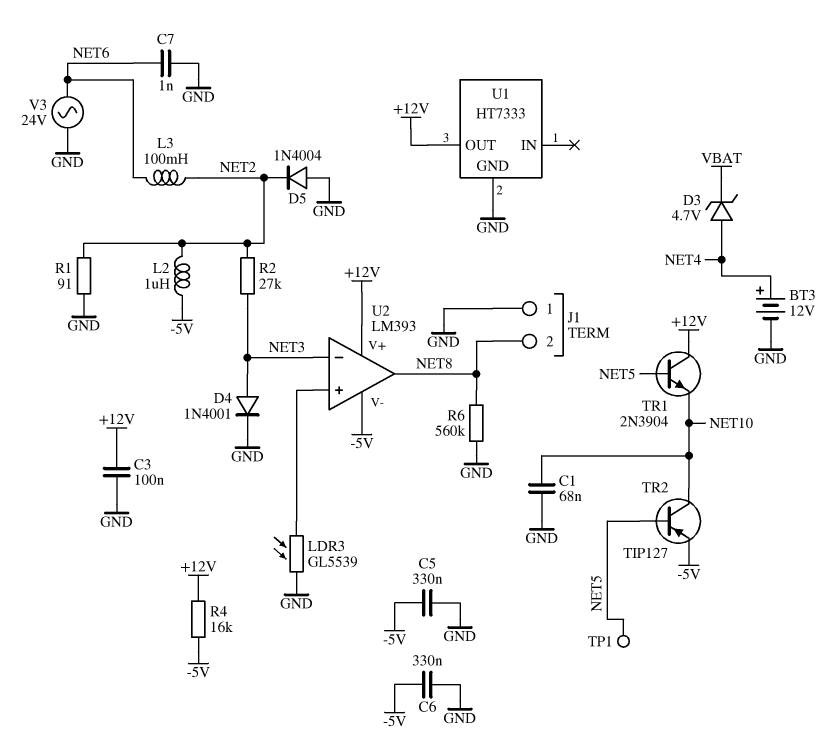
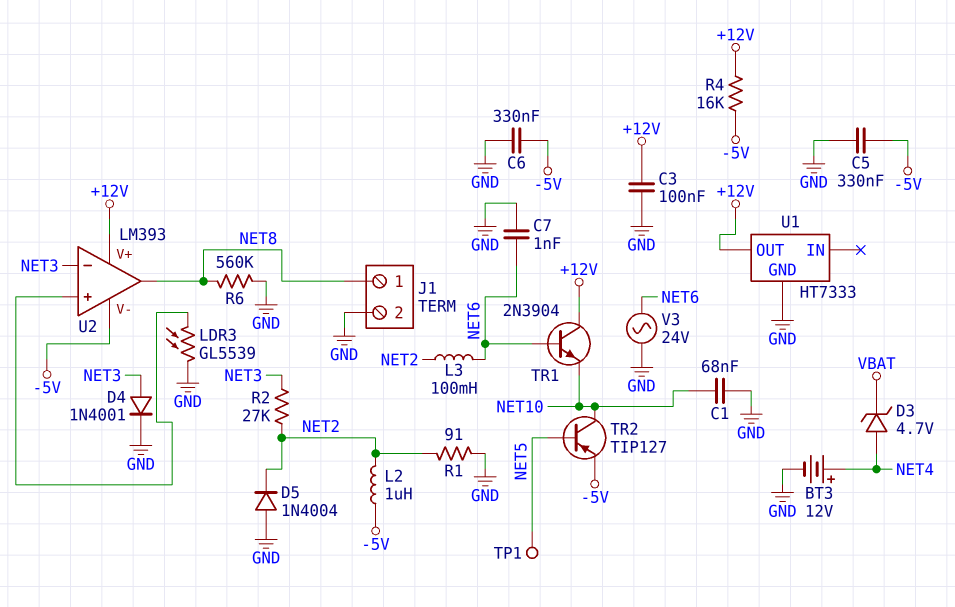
J1 pin 1: GND -> NET8
J1 pin 2: NET8 -> GND
TR1: NPN 2N3904 (B NET5, C +12V, E NET10) -> NPN 2N3904 (B NET6, C +12V, E NET10)

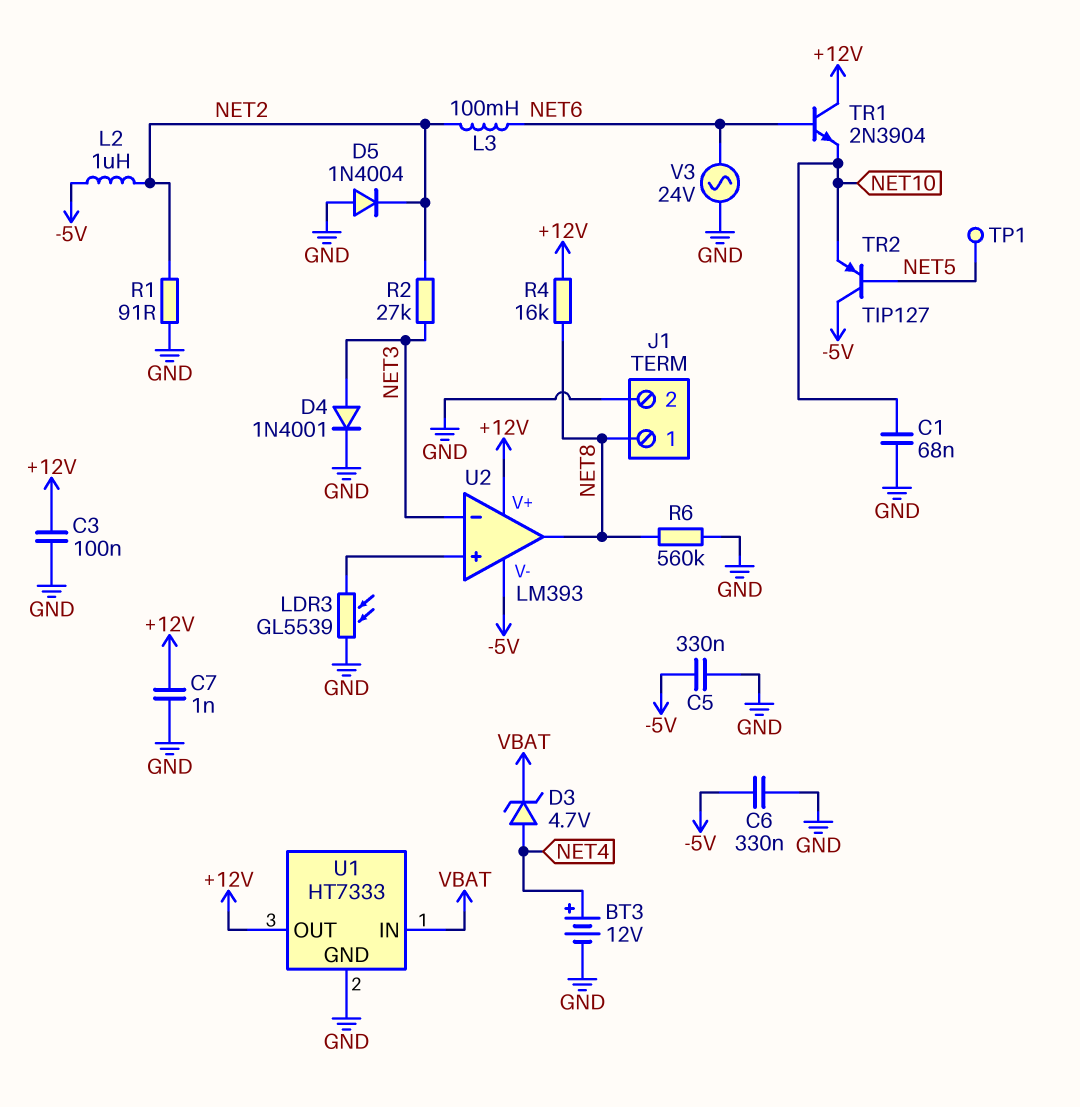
C7: 1nF (GND, NET6) -> 1nF (+12V, GND)
R4: 16k (+12V, -5V) -> 16k (+12V, NET8)
TR2: PNP TIP127 (B NET5, C NET10, E -5V) -> PNP TIP127 (B NET5, C -5V, E NET10)
U1 pin IN: none -> VBAT

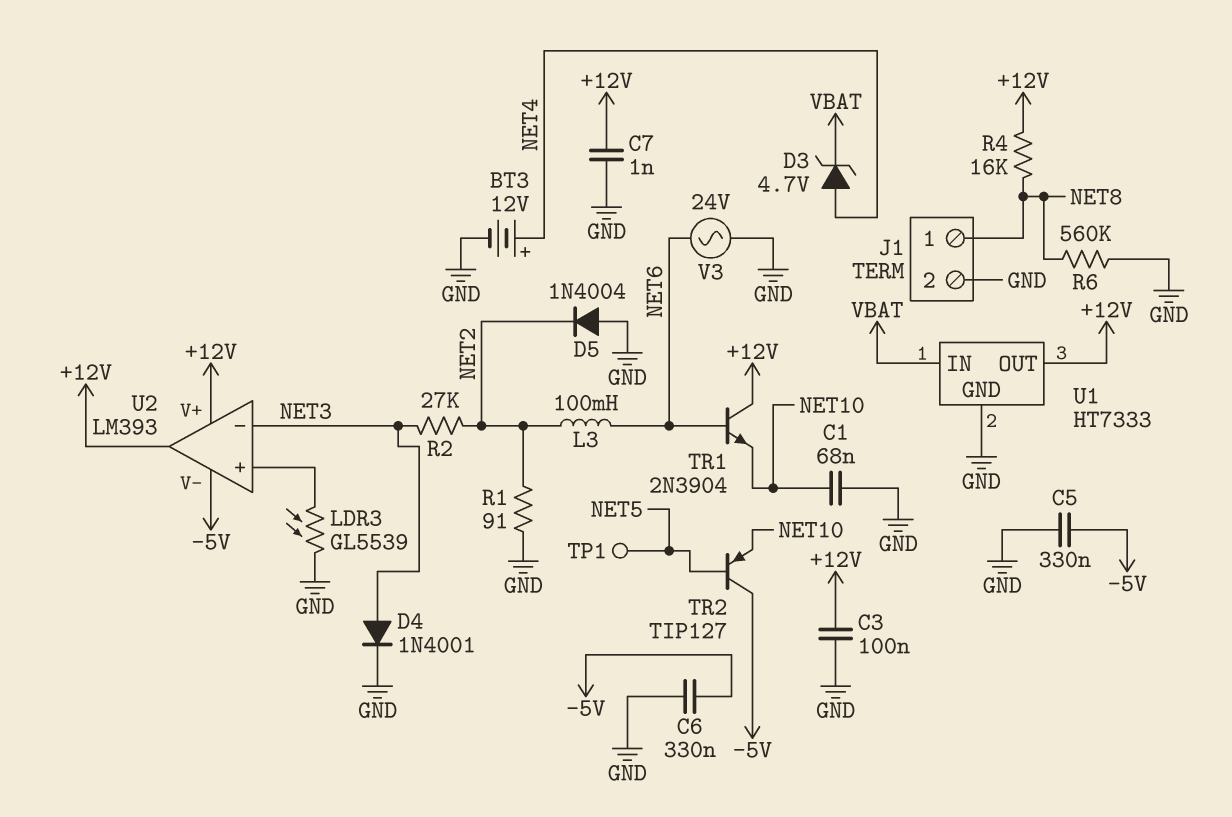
L2: 1uH (-5V, NET2) -> none
U2 pin out: NET8 -> +12V

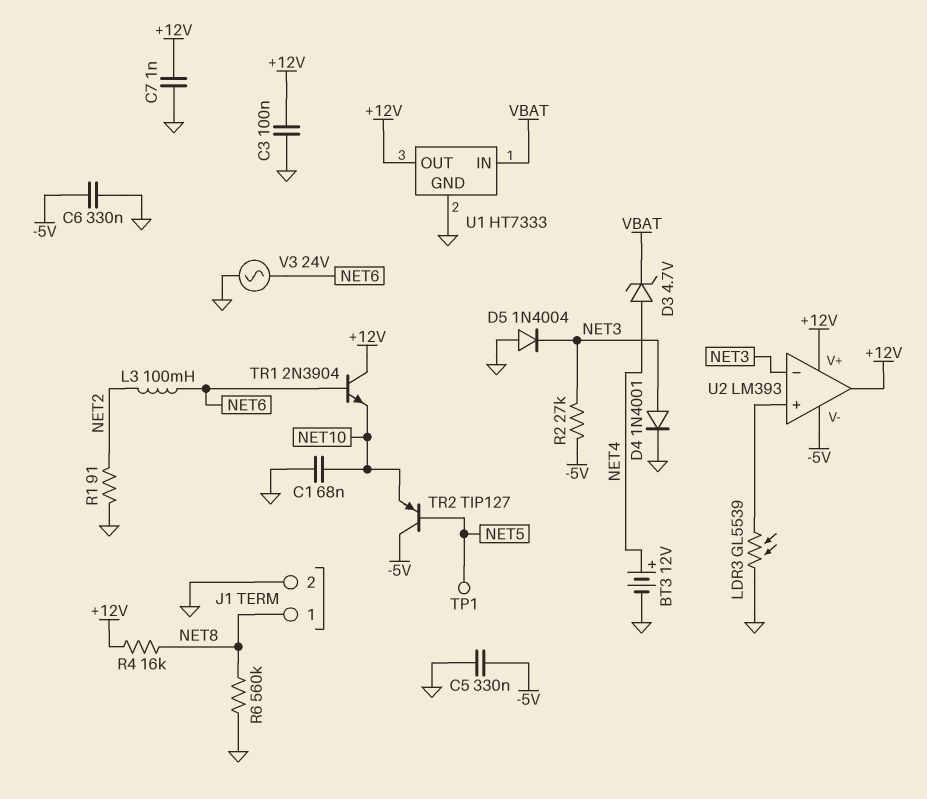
D5: diode 1N4004 (A GND, K NET2) -> diode 1N4004 (A GND, K NET3)
R2: 27k (NET2, NET3) -> 27k (-5V, NET3)

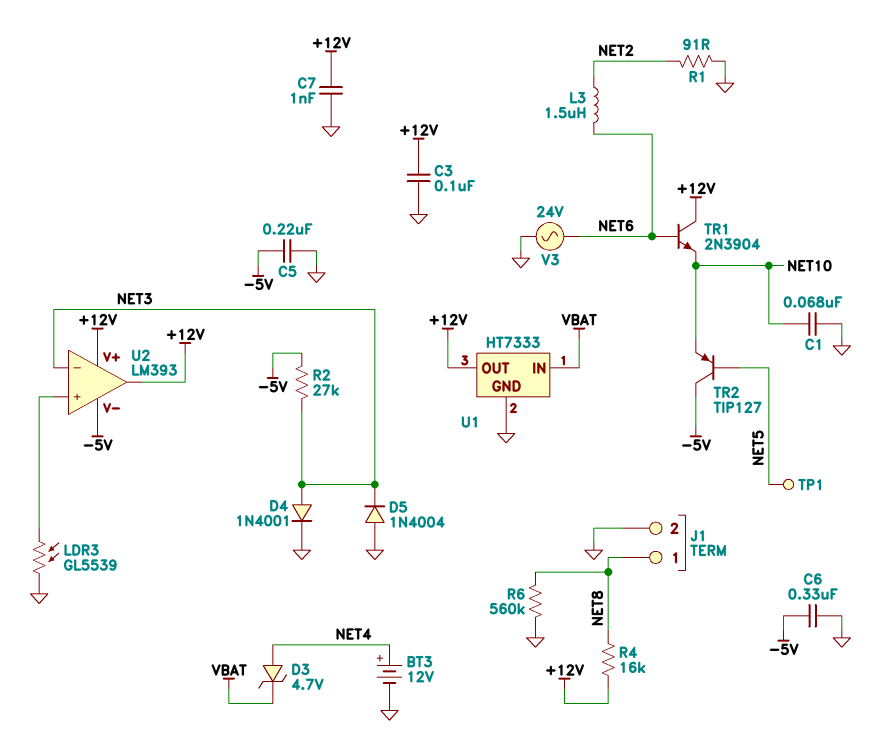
C5: 330nF (-5V, GND) -> 220nF (-5V, GND)
L3: 100mH (NET2, NET6) -> 1.5uH (NET2, NET6)

